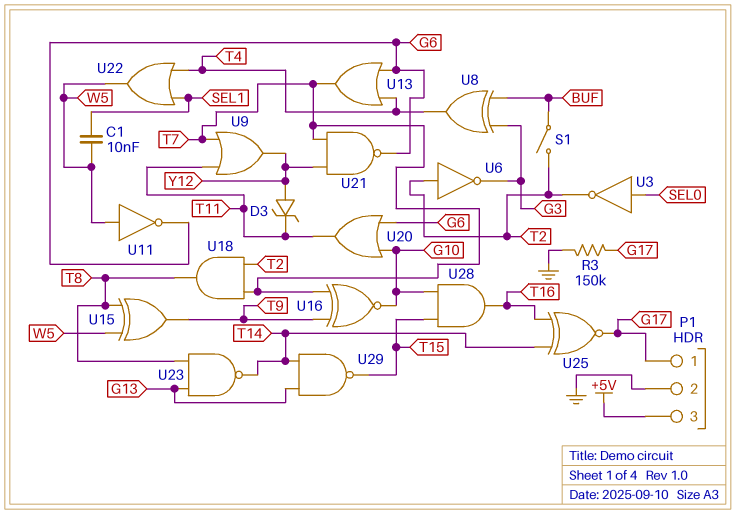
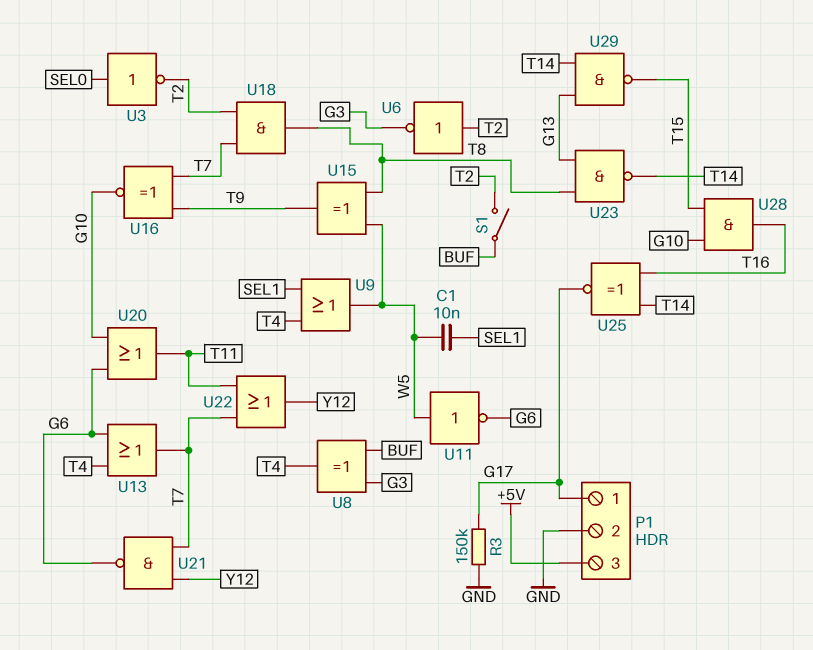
D3: zener (A Y12, K T11) -> none
U9: OR (in T7, in T11, out Y12) -> OR (in SEL1, in T4, out W5)
U22: OR (in SEL1, in T4, out W5) -> OR (in T7, in T11, out Y12)

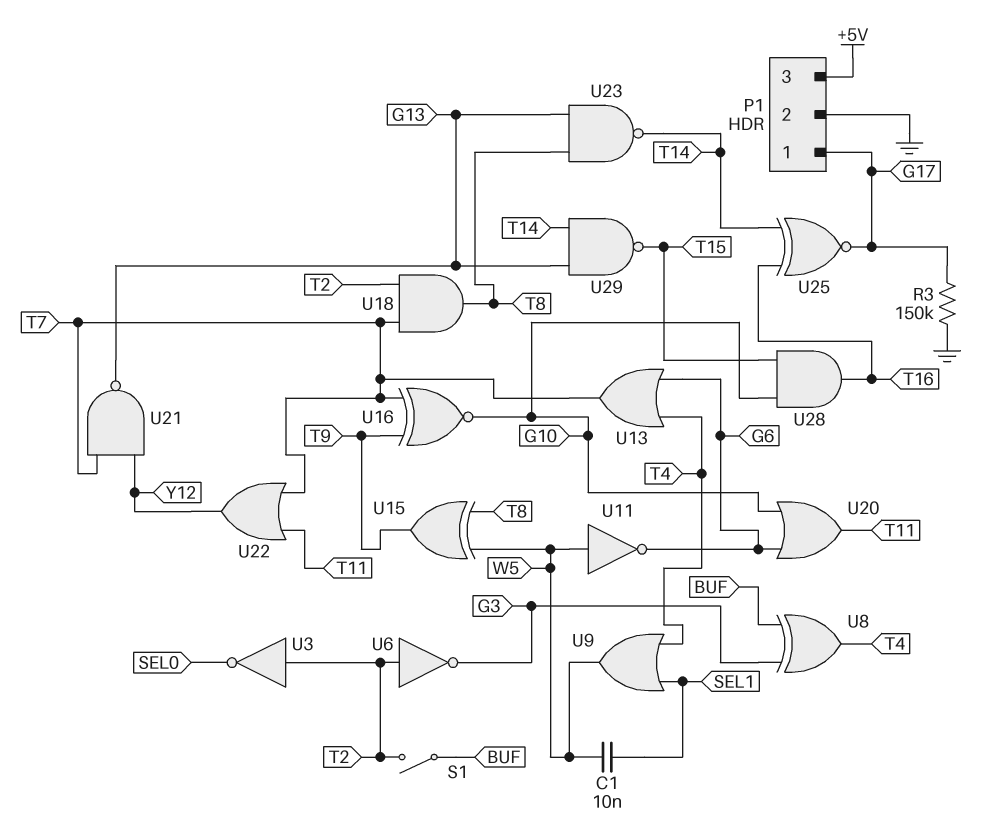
U3: NOT (in SEL0, out T2) -> NOT (in T2, out SEL0)
U21: NAND (in T7, in Y12, out G6) -> NAND (in T7, in Y12, out G13)

